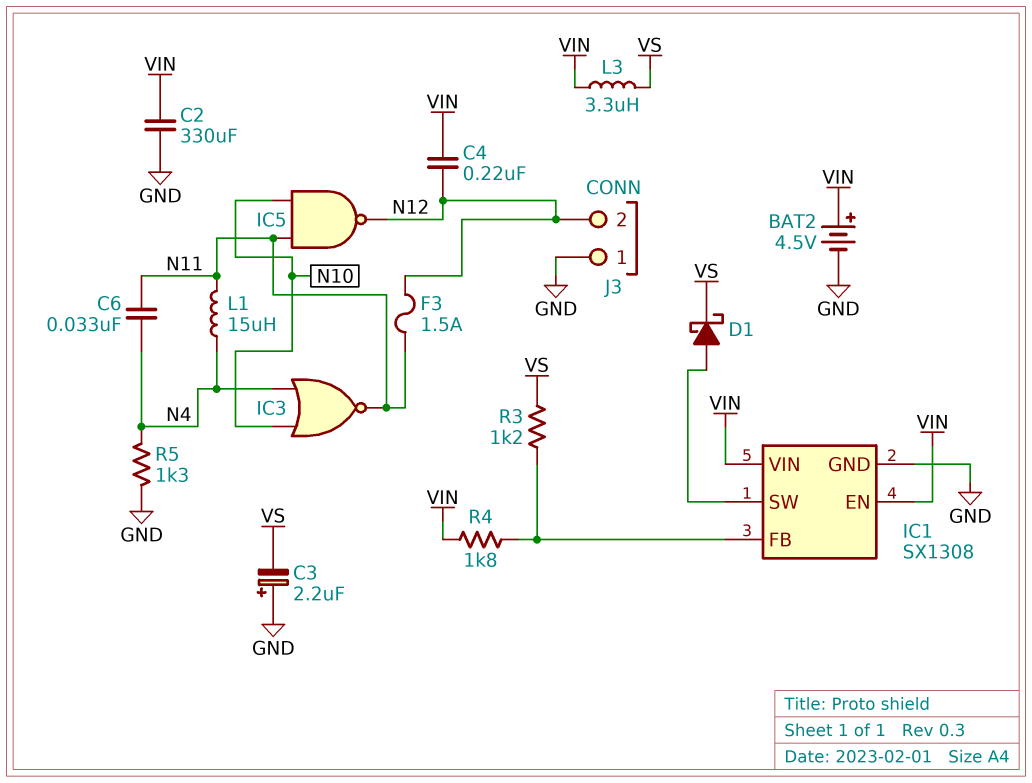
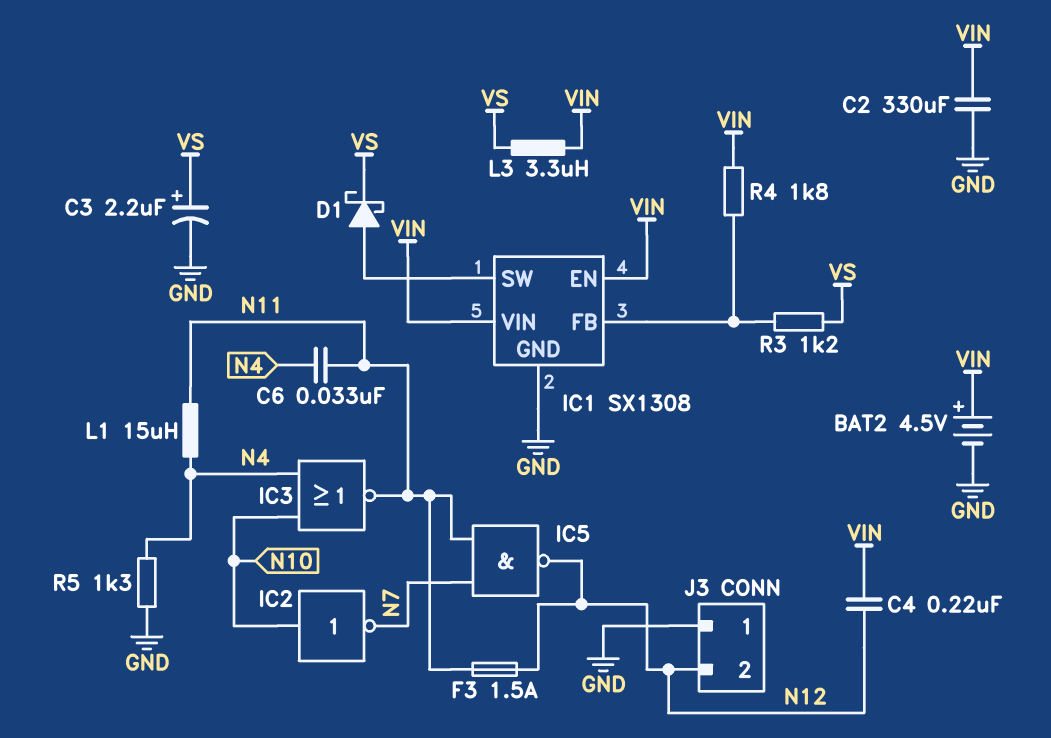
C3: 2.2uF (plus GND, minus VS) -> 2.2uF (plus VS, minus GND)
IC2: none -> NOT (in N10, out N7)
IC5: NAND (in N10, in N11, out N12) -> NAND (in N7, in N11, out N12)

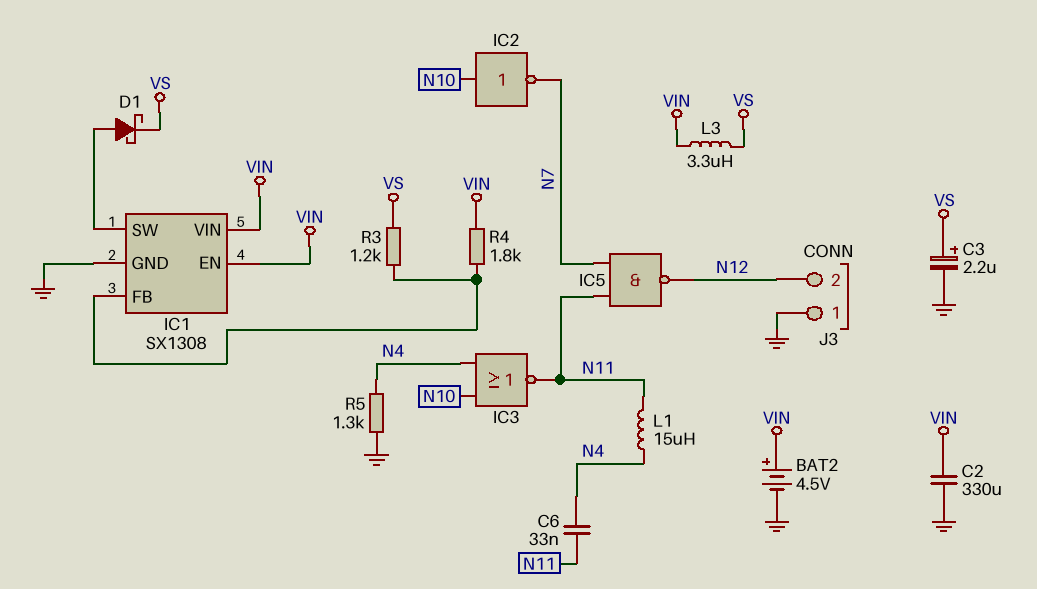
C4: 220nF (N12, VIN) -> none
F3: 1.5A (N11, N12) -> none

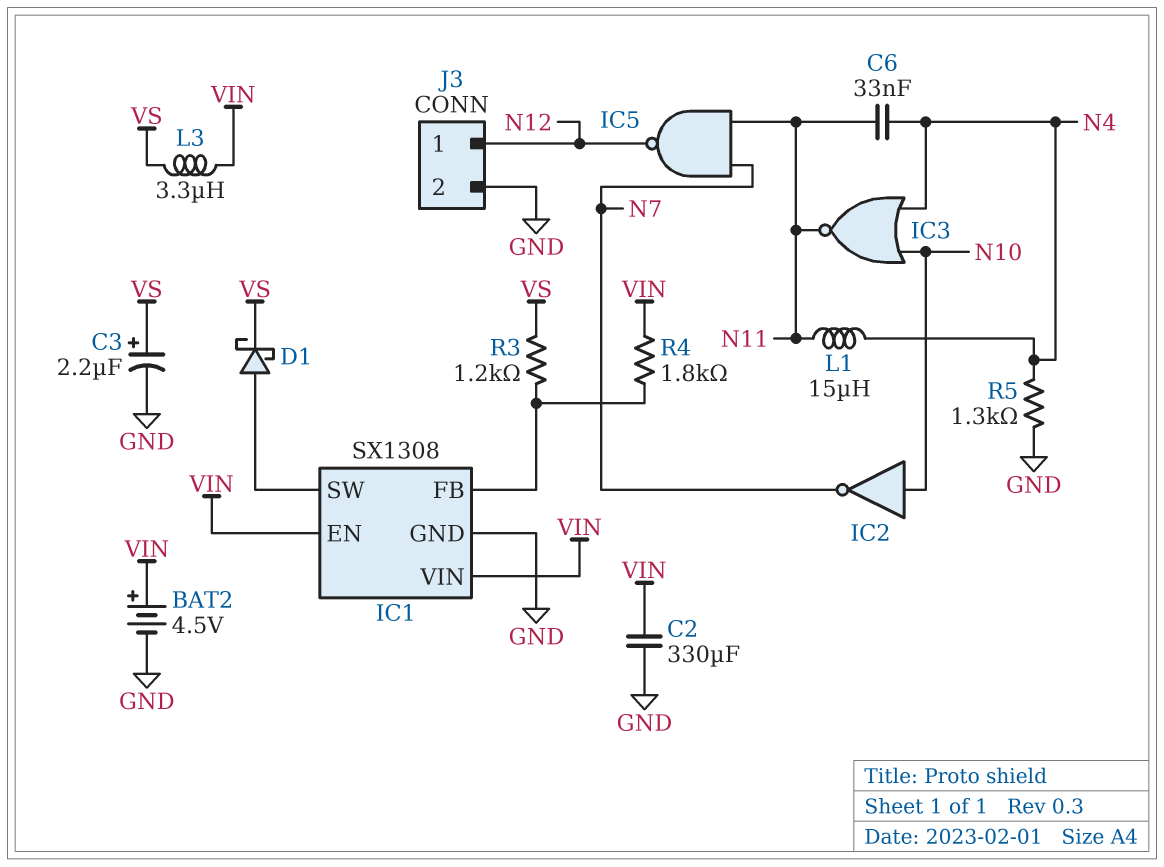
J3 pin 1: GND -> N12
J3 pin 2: N12 -> GND

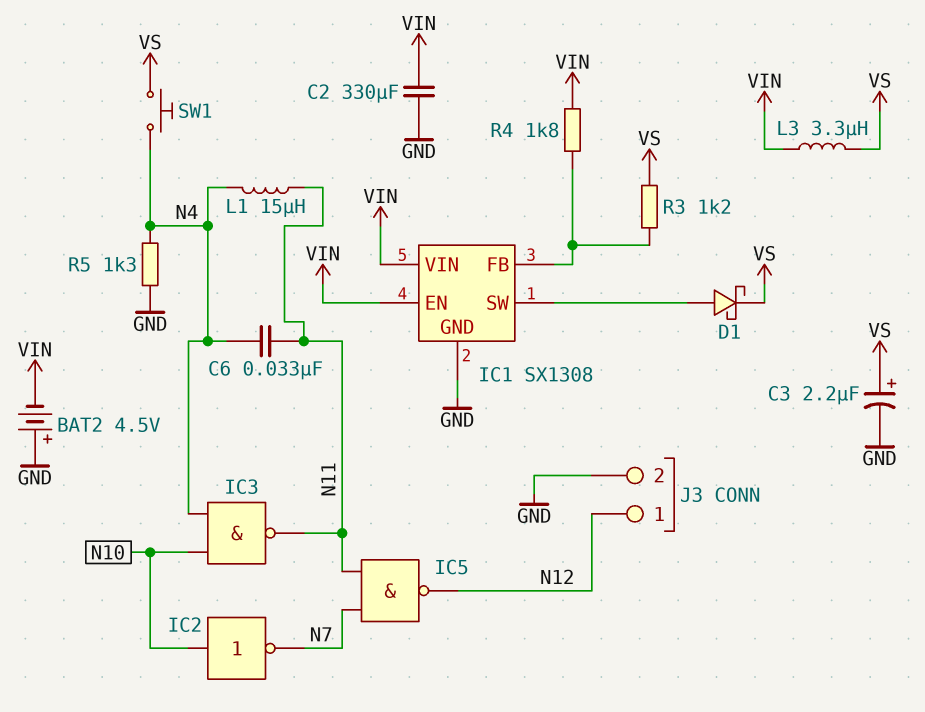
BAT2: 4.5V (plus VIN, minus GND) -> 4.5V (plus GND, minus VIN)
IC3: NOR (in N4, in N10, out N11) -> NAND (in N4, in N10, out N11)
SW1: none -> button (N4, VS)

